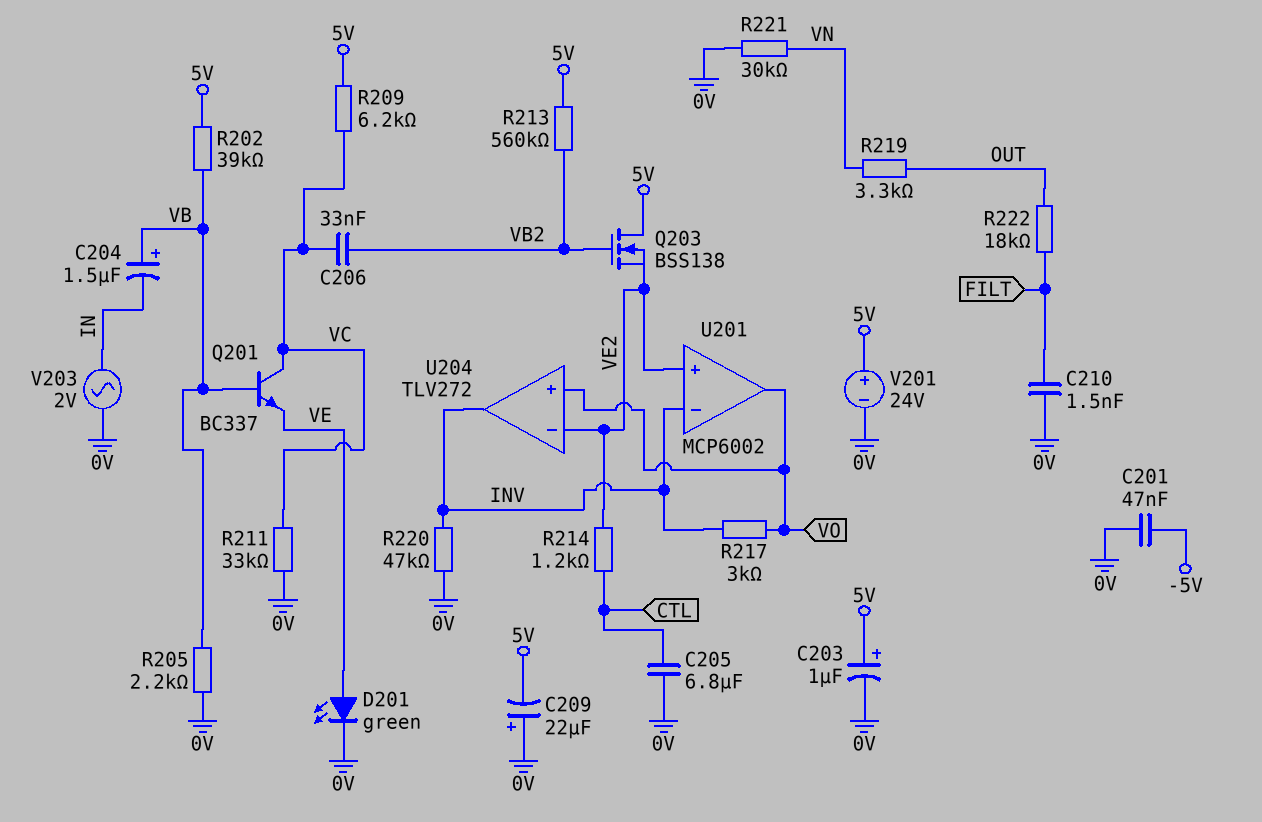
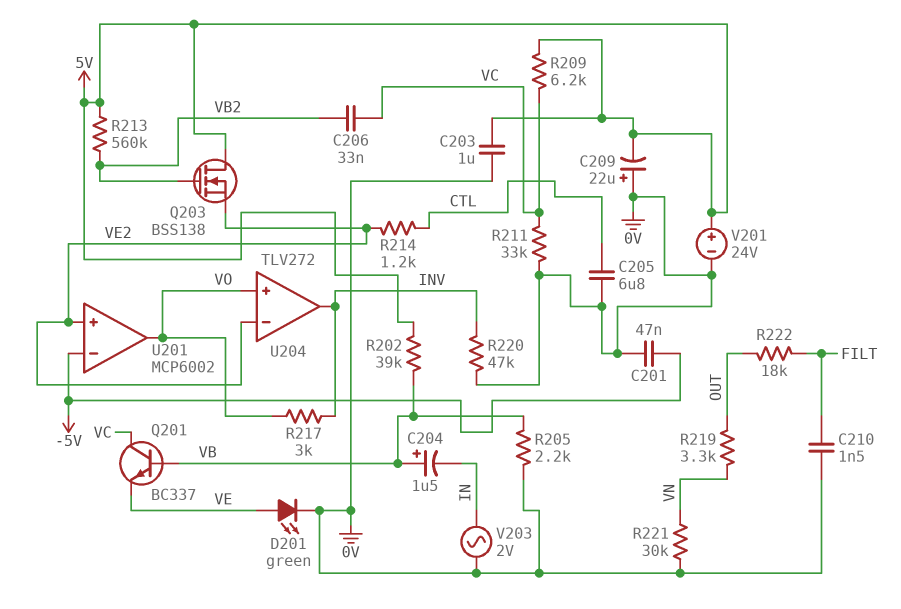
C203: 1uF (plus 5V, minus 0V) -> 1uF (0V, 5V)
U201 pin in-: INV -> -5V

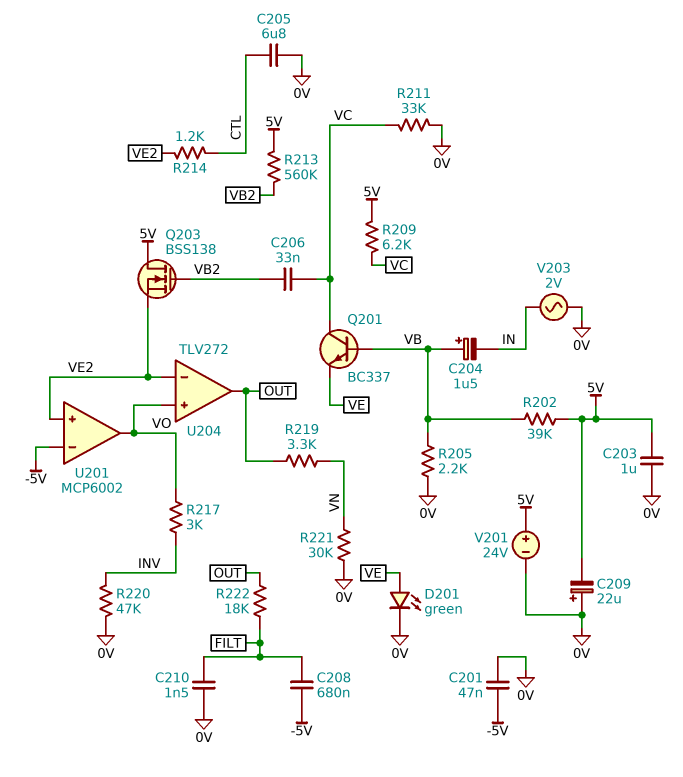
C208: none -> 680nF (-5V, FILT)
U204 pin out: INV -> OUT

